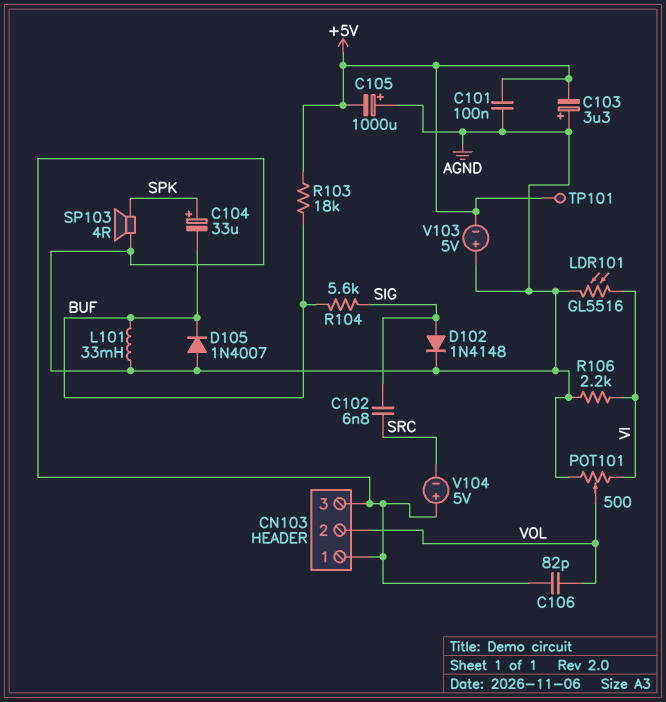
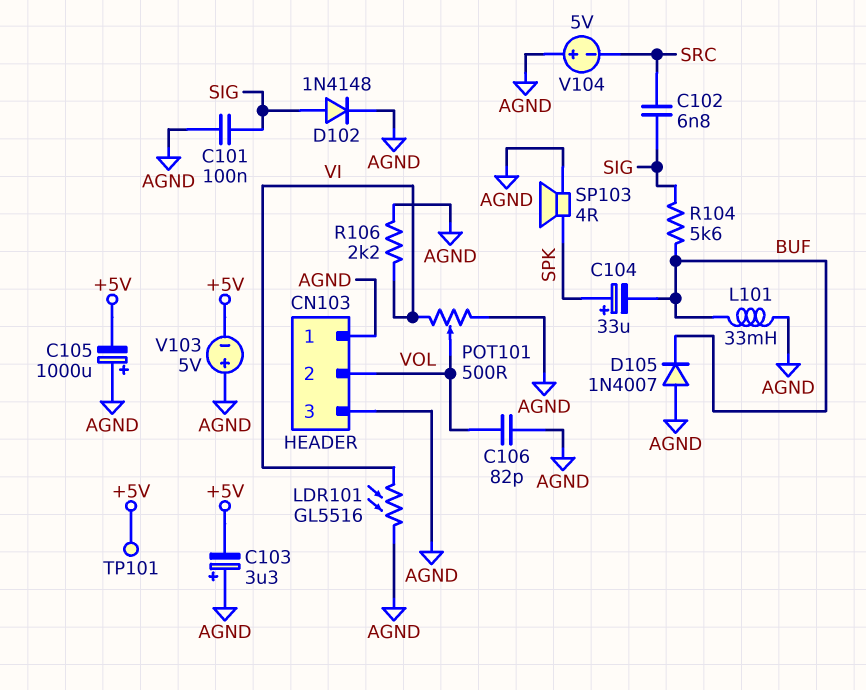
C101: 100nF (+5V, AGND) -> 100nF (AGND, SIG)
R103: 18k (+5V, BUF) -> none

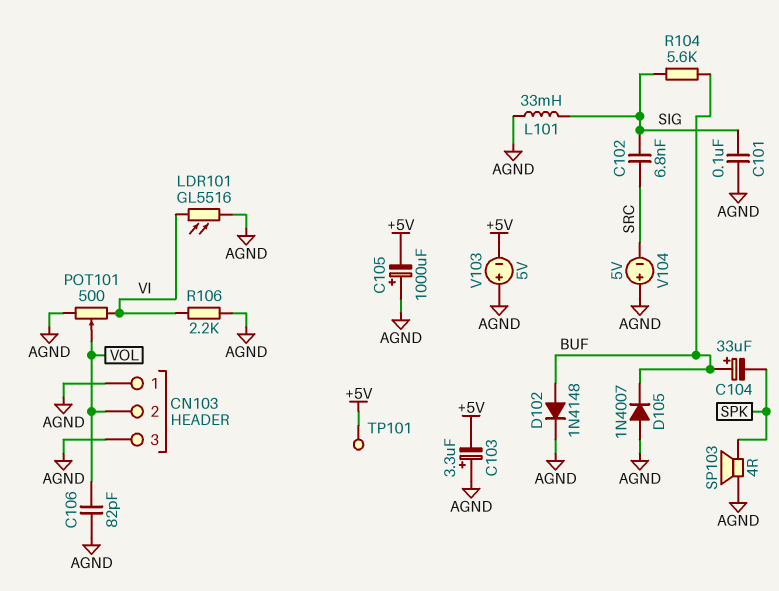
C104: 33uF (plus SPK, minus BUF) -> 33uF (plus BUF, minus SPK)
D102: diode 1N4148 (A SIG, K AGND) -> diode 1N4148 (A BUF, K AGND)
L101: 33mH (AGND, BUF) -> 33mH (AGND, SIG)

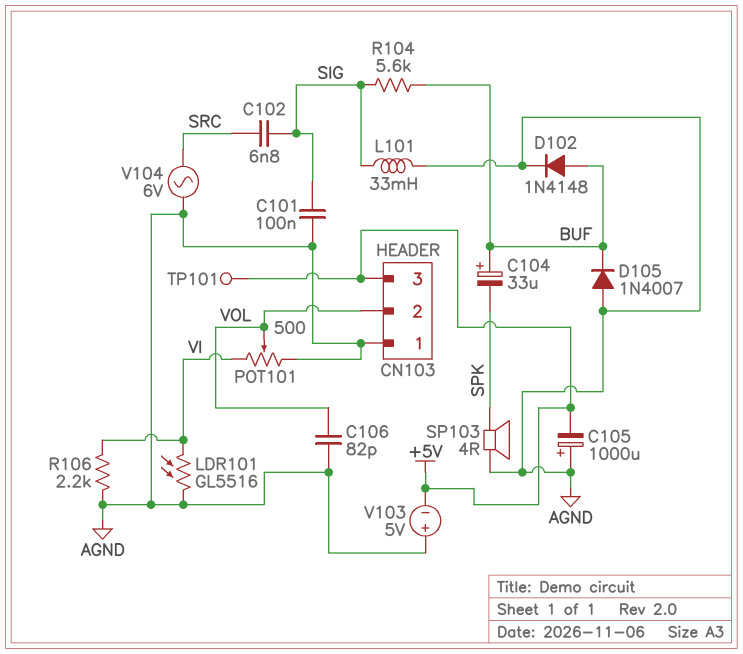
C103: 3.3uF (plus AGND, minus +5V) -> none
CN103 pin 3: AGND -> +5V
V104: 5V (plus AGND, minus SRC) -> AC 6V (AGND, SRC)

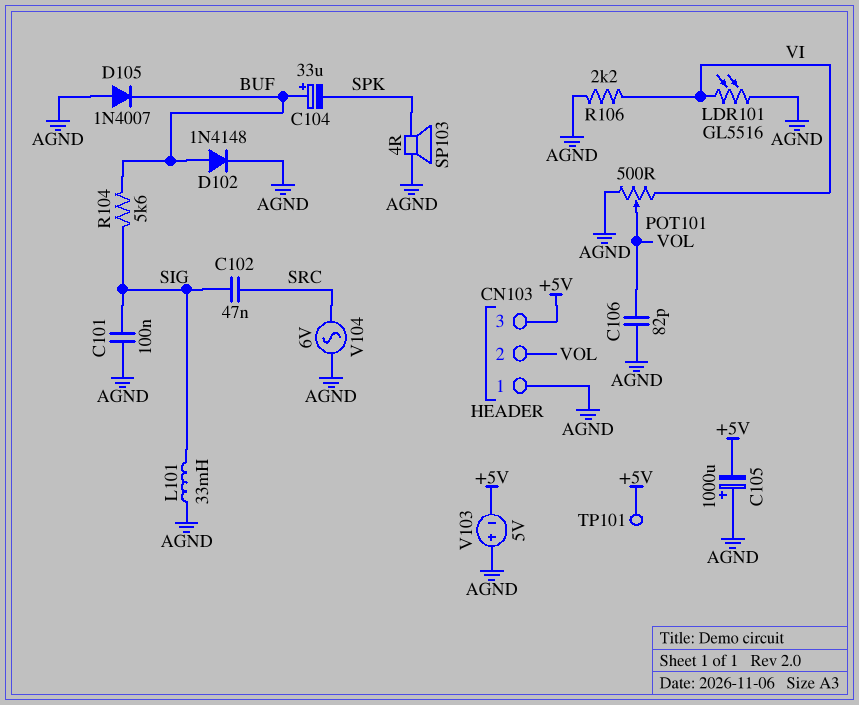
C102: 6.8nF (SIG, SRC) -> 47nF (SIG, SRC)

